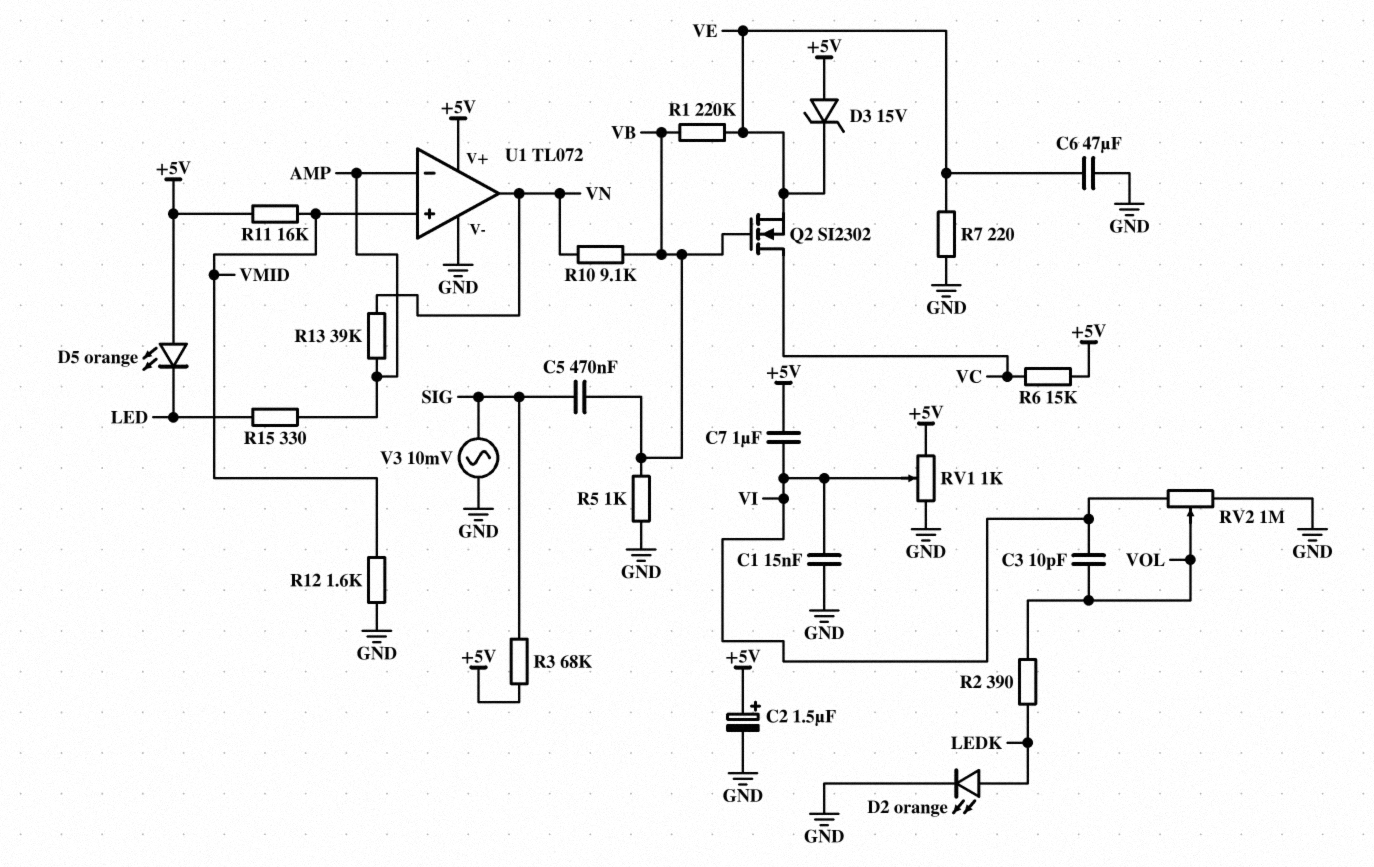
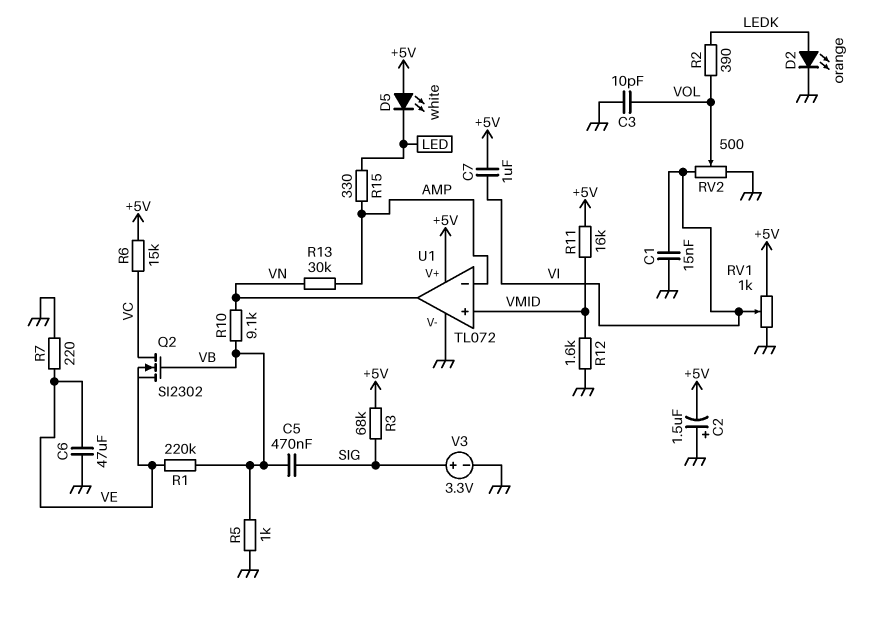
C2: 1.5uF (plus +5V, minus GND) -> 1.5uF (plus GND, minus +5V)
C3: 10pF (VI, VOL) -> 10pF (GND, VOL)
D3: zener 15V (A +5V, K VE) -> none
D5: LED orange (A +5V, K LED) -> LED white (A +5V, K LED)
R13: 39k (AMP, VN) -> 30k (AMP, VN)
RV2: 1M (GND, VI, wiper VOL) -> 500 (GND, VI, wiper VOL)
V3: AC 10mV (GND, SIG) -> 3.3V (plus SIG, minus GND)

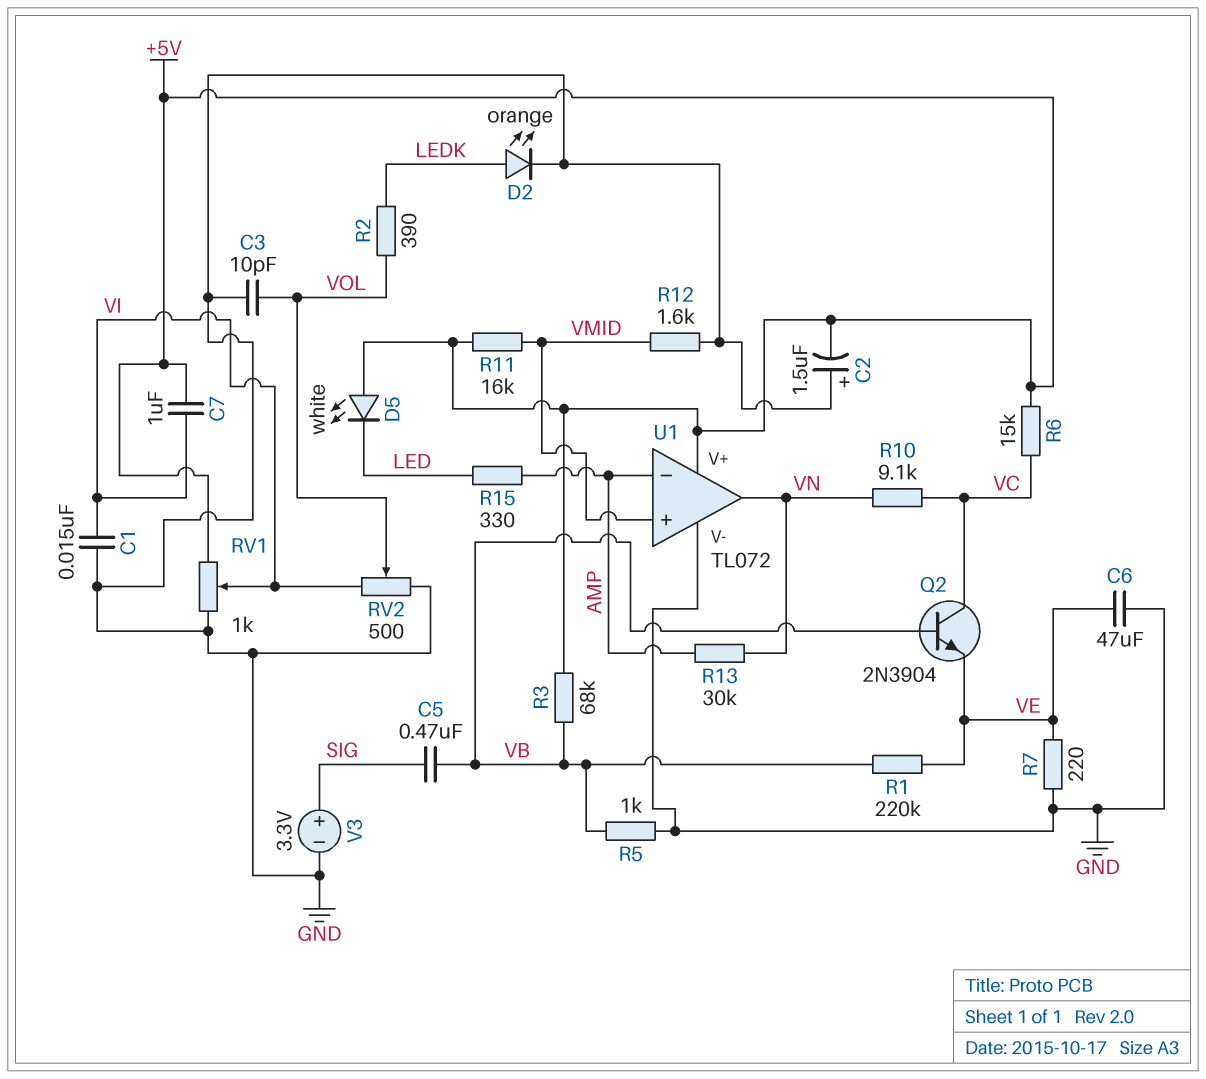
Q2: NMOS SI2302 (G VB, D VC, S VE) -> NPN 2N3904 (B VB, C VC, E VE)
R3: 68k (+5V, SIG) -> 68k (+5V, VB)
R10: 9.1k (VB, VN) -> 9.1k (VC, VN)

